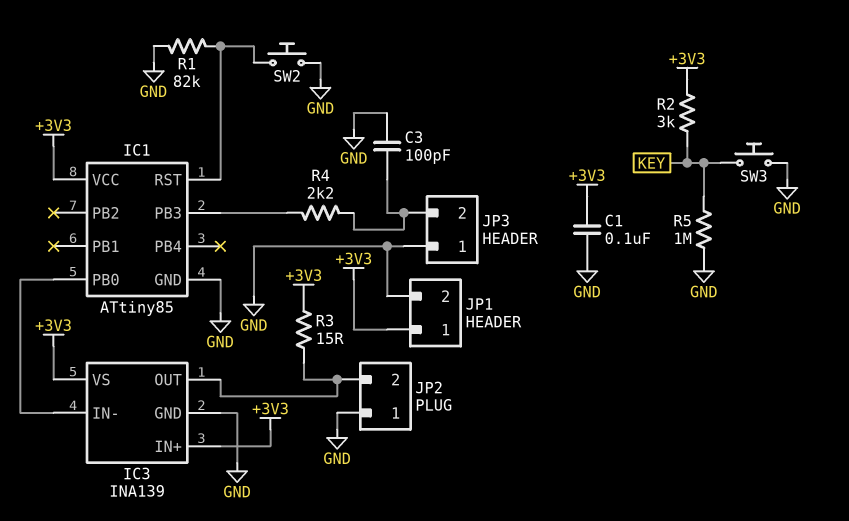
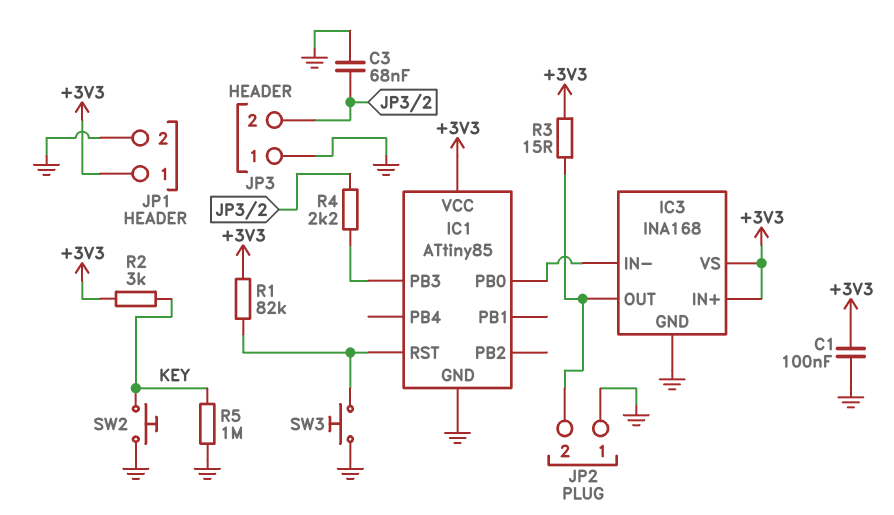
C3: 100pF (GND, JP3/2) -> 68nF (GND, JP3/2)
IC3: INA139 -> INA168
R1: 82k (GND, IC1/RST) -> 82k (+3V3, IC1/RST)
SW2: button (GND, IC1/RST) -> button (GND, KEY)
SW3: button (GND, KEY) -> button (GND, IC1/RST)

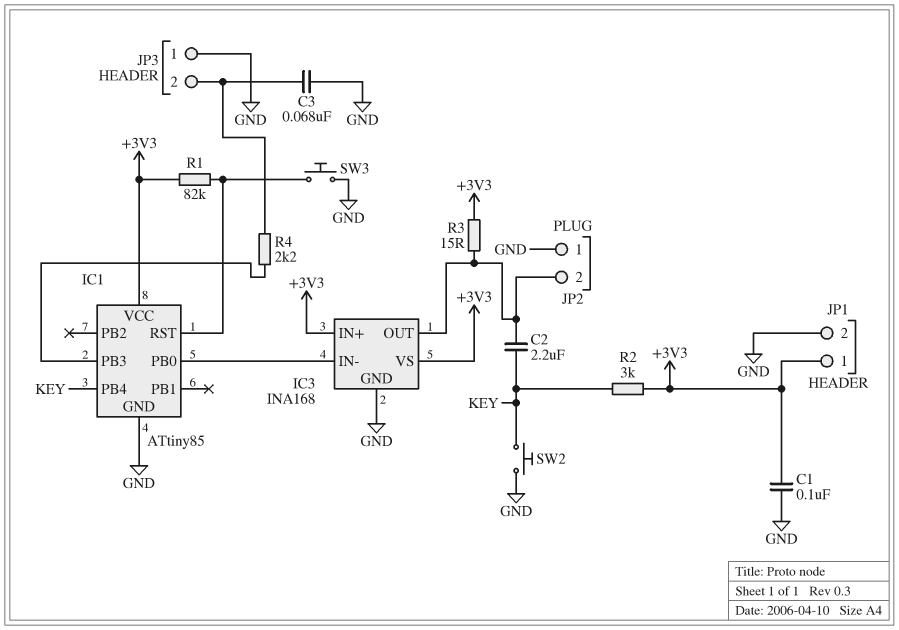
C2: none -> 2.2uF (IC3/OUT, KEY)
IC1 pin PB4: none -> KEY
R5: 1M (GND, KEY) -> none

